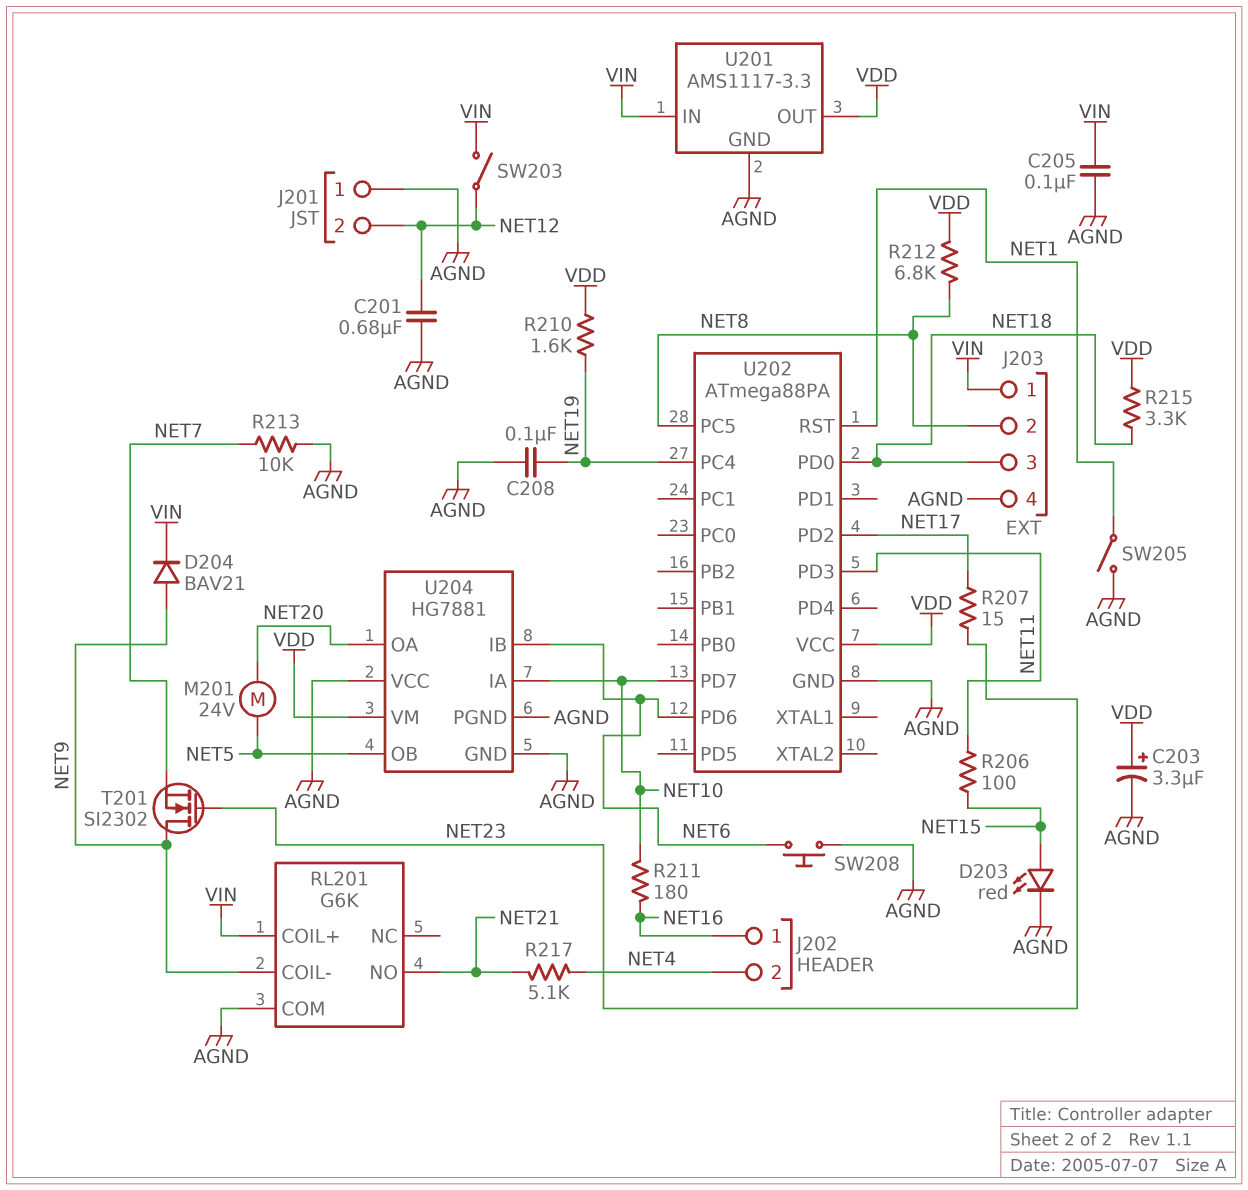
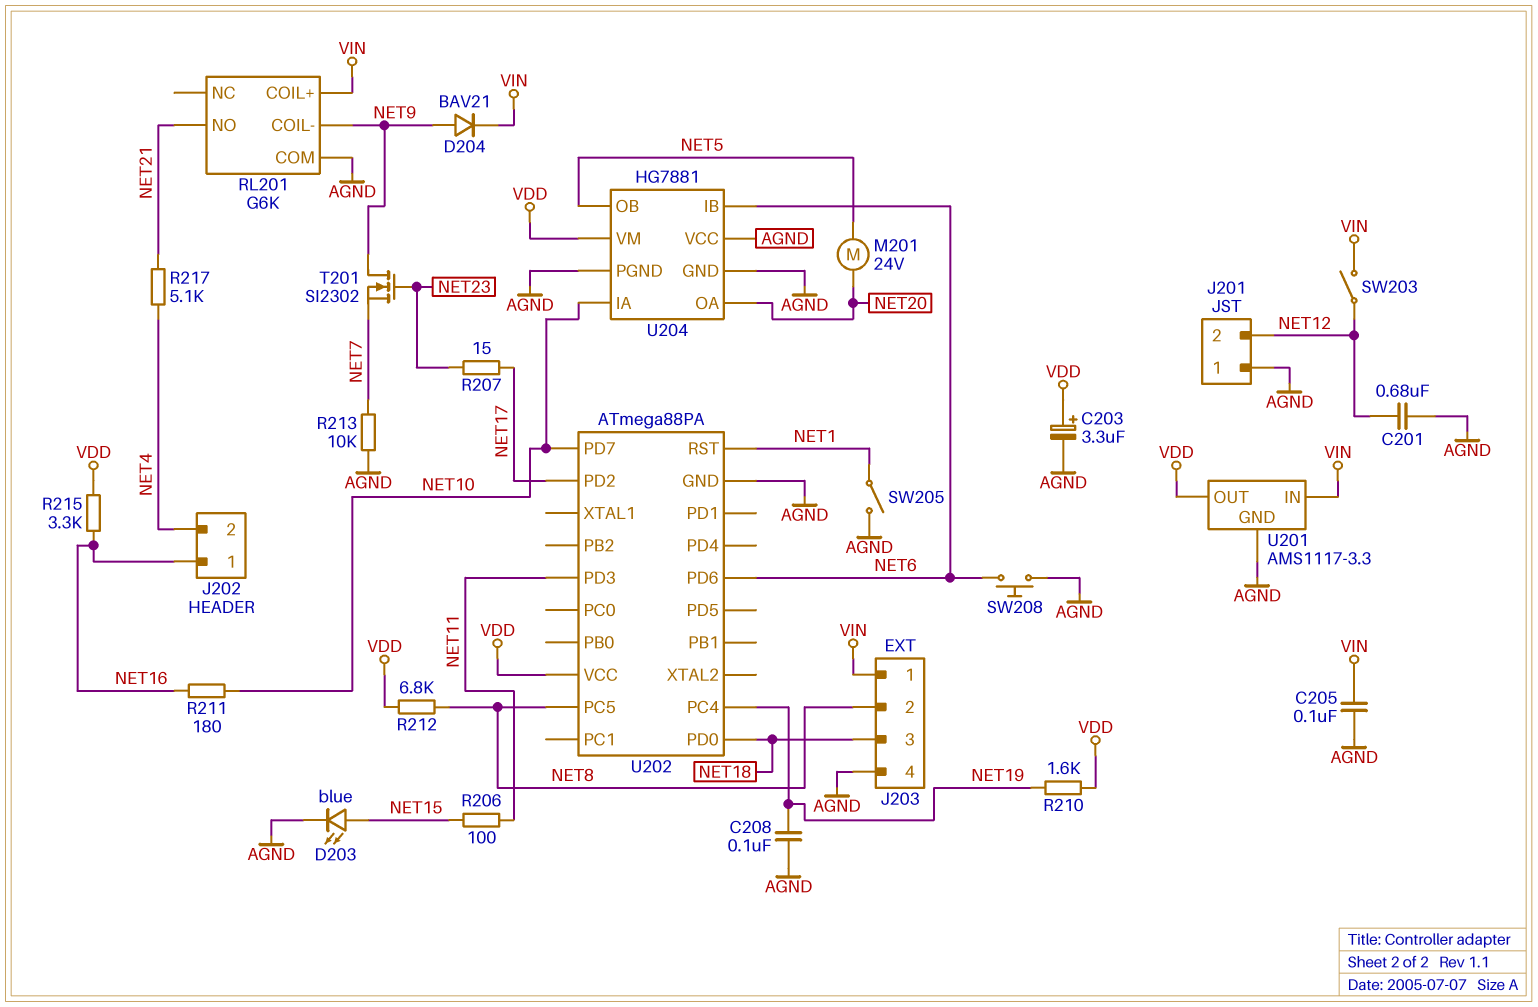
D203: LED red (A NET15, K AGND) -> LED blue (A NET15, K AGND)
R215: 3.3k (NET18, VDD) -> 3.3k (NET16, VDD)

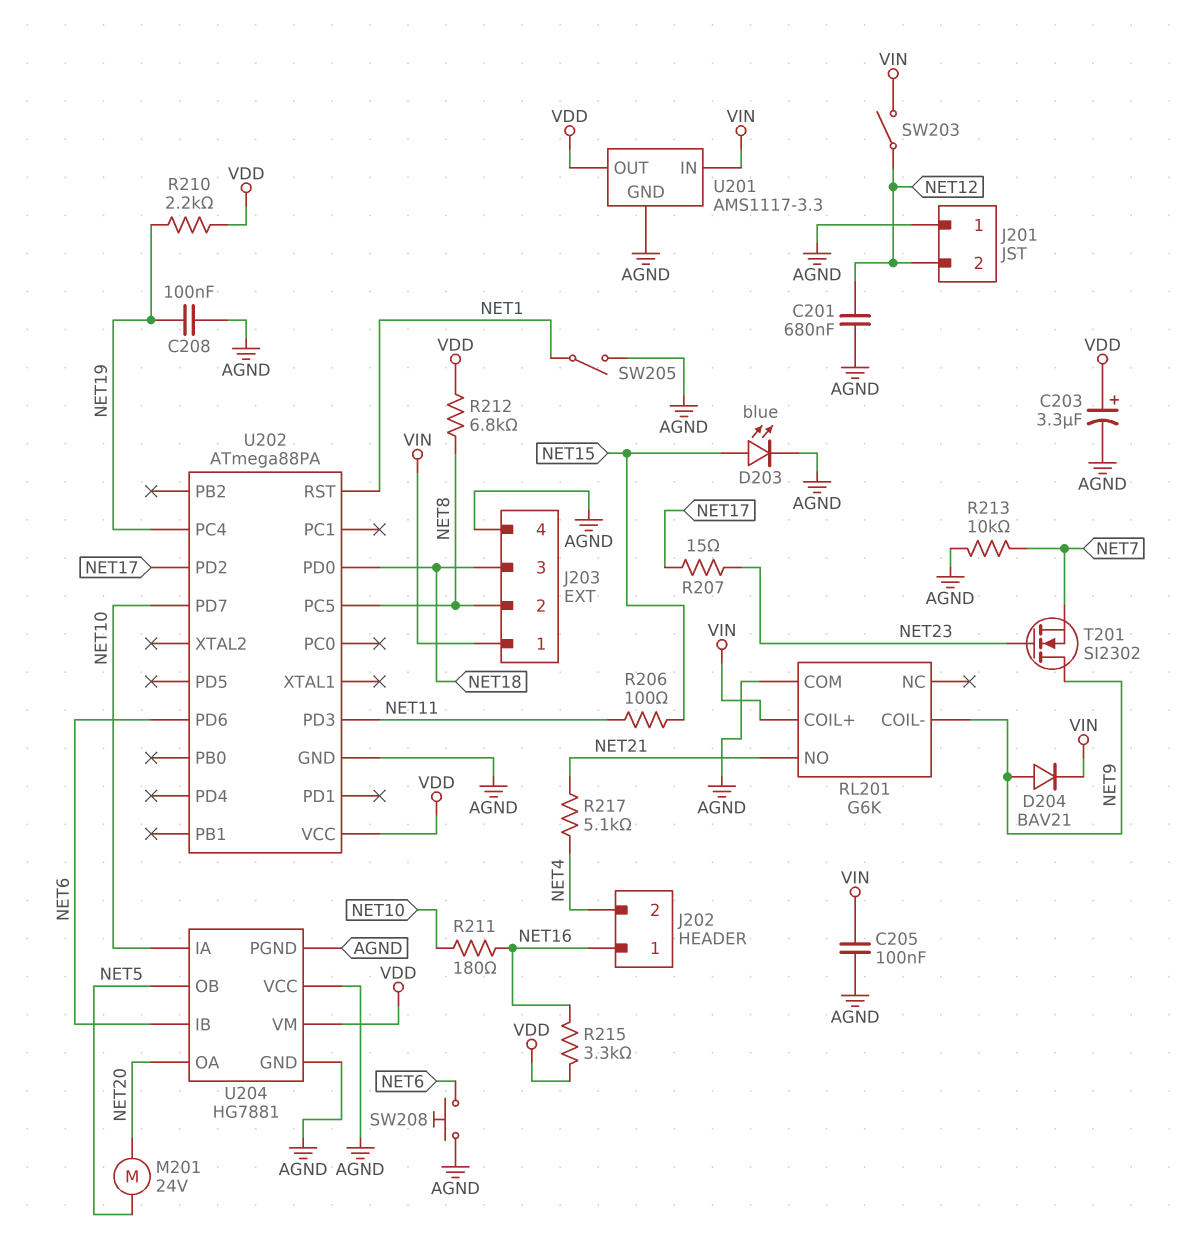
R210: 1.6k (NET19, VDD) -> 2.2k (NET19, VDD)

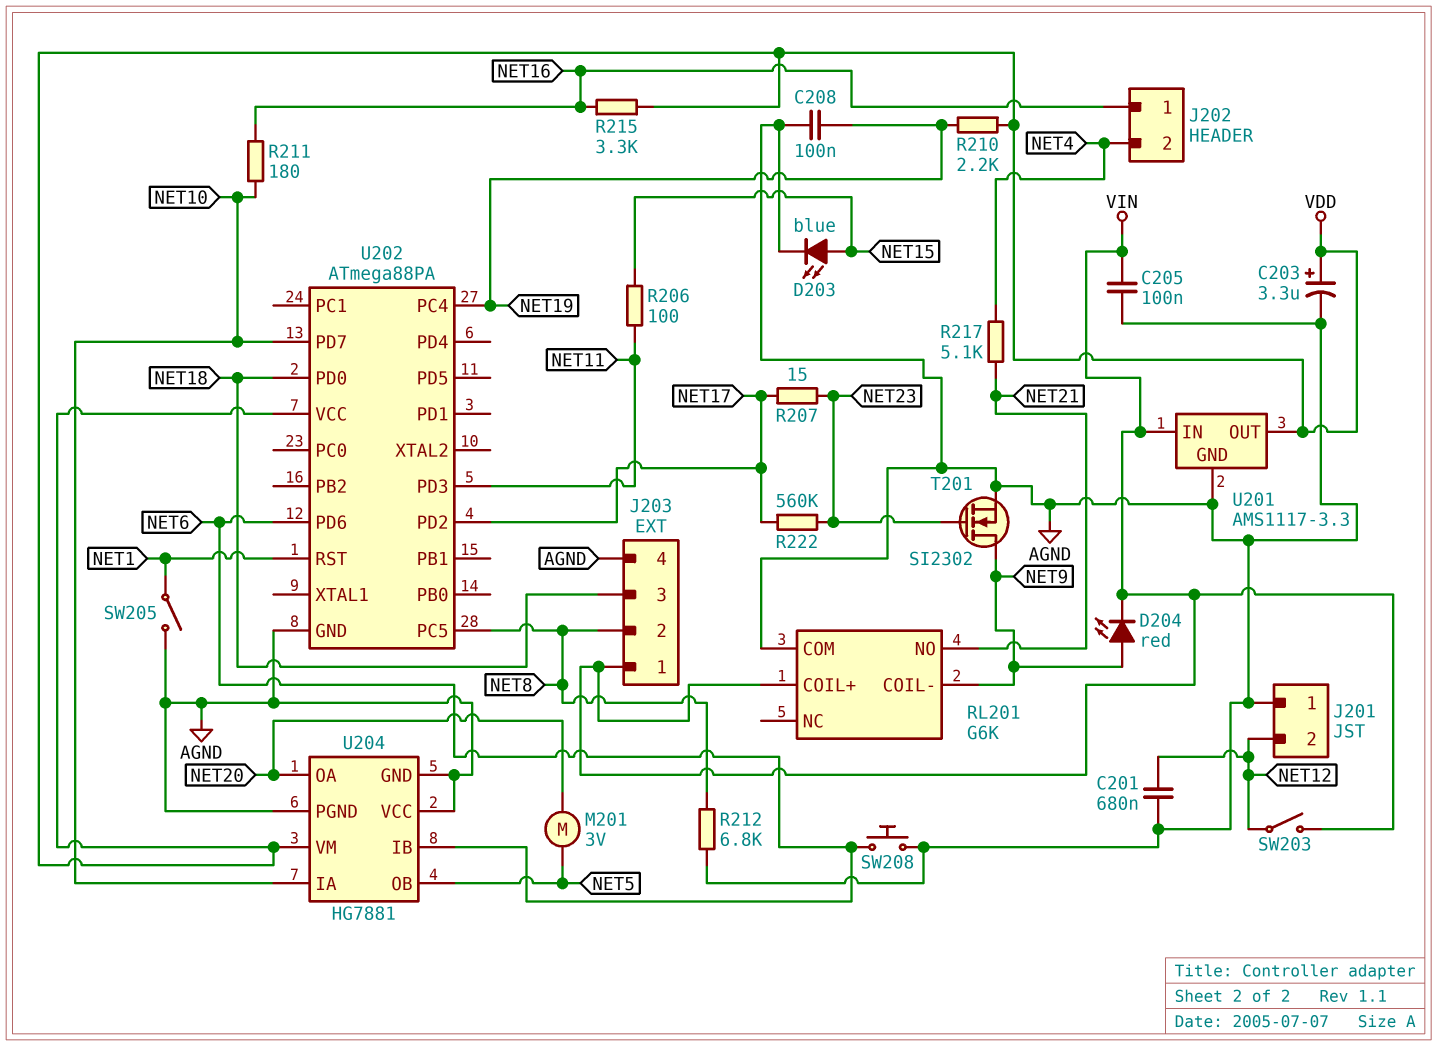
D204: diode BAV21 (A NET9, K VIN) -> LED red (A NET9, K VIN)
M201: motor 24V (NET5, NET20) -> motor 3V (NET5, NET20)
R212: 6.8k (NET8, VDD) -> 6.8k (AGND, NET8)
R213: 10k (AGND, NET7) -> none
R222: none -> 560k (NET17, NET23)
T201: NMOS SI2302 (G NET23, D NET9, S NET7) -> NMOS SI2302 (G NET23, D NET9, S AGND)

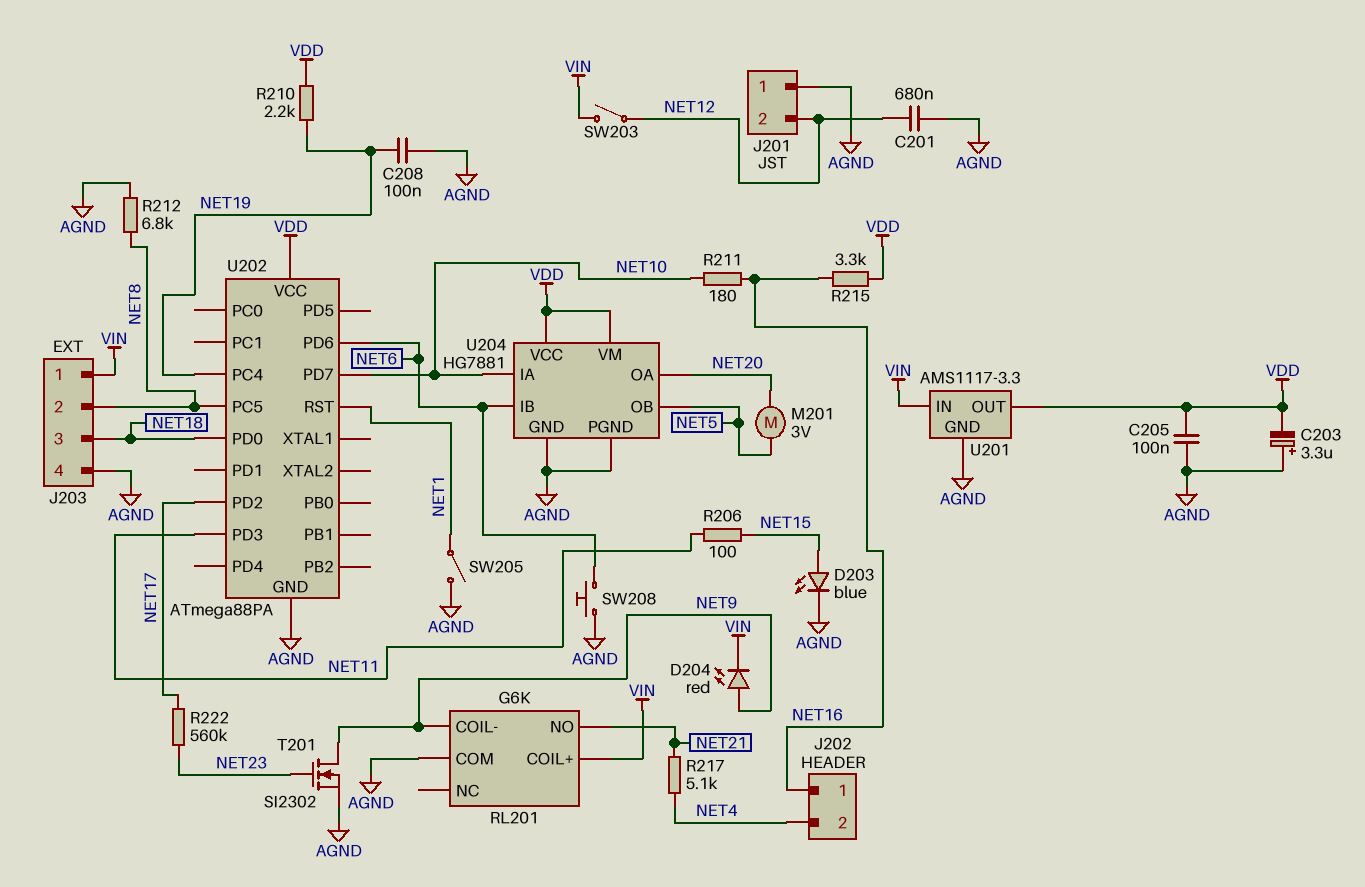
C203: 3.3uF (plus VDD, minus AGND) -> 3.3uF (plus AGND, minus VDD)
C205: 100nF (AGND, VIN) -> 100nF (AGND, VDD)
R207: 15 (NET17, NET23) -> none
U204 pin VCC: AGND -> VDD

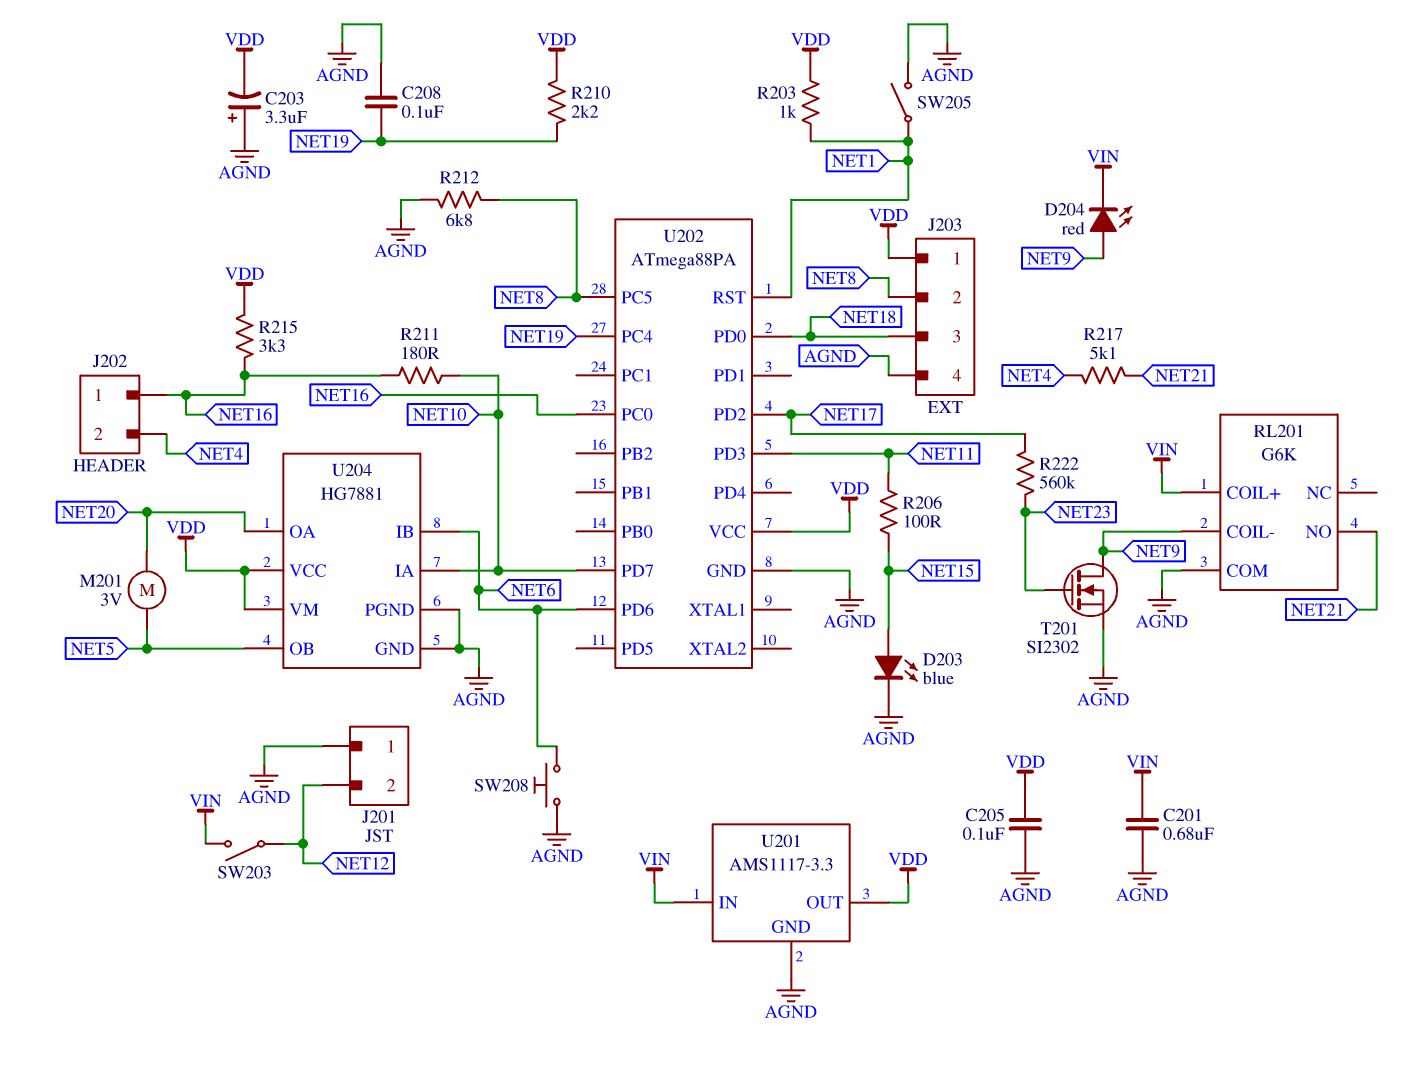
C201: 680nF (AGND, NET12) -> 680nF (AGND, VIN)
J203 pin 1: VIN -> VDD
R203: none -> 1k (NET1, VDD)
U202 pin PC0: none -> NET16

